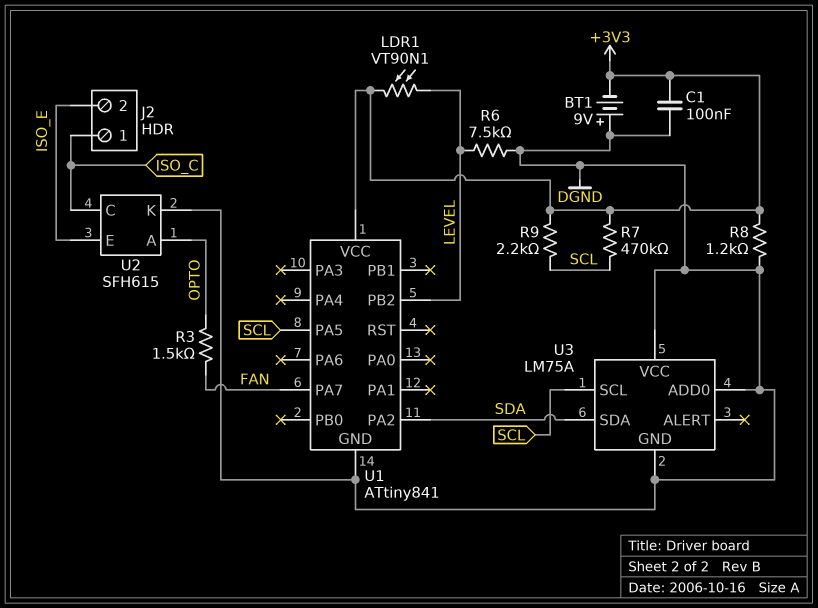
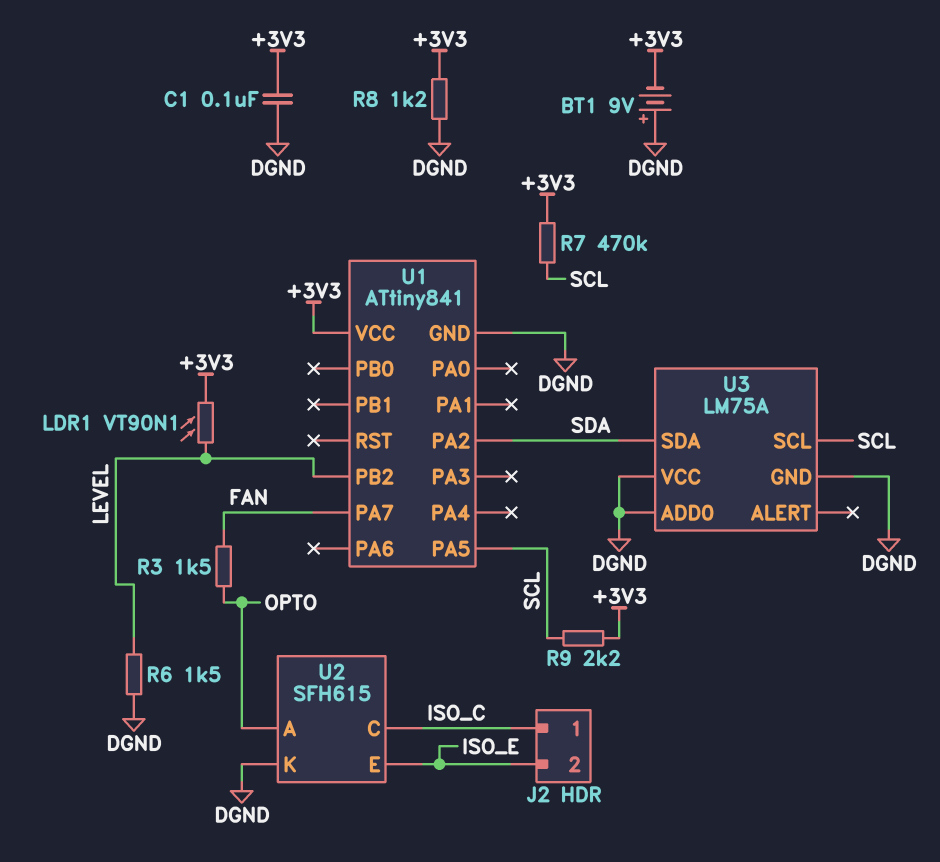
R6: 7.5k (DGND, LEVEL) -> 1.5k (DGND, LEVEL)

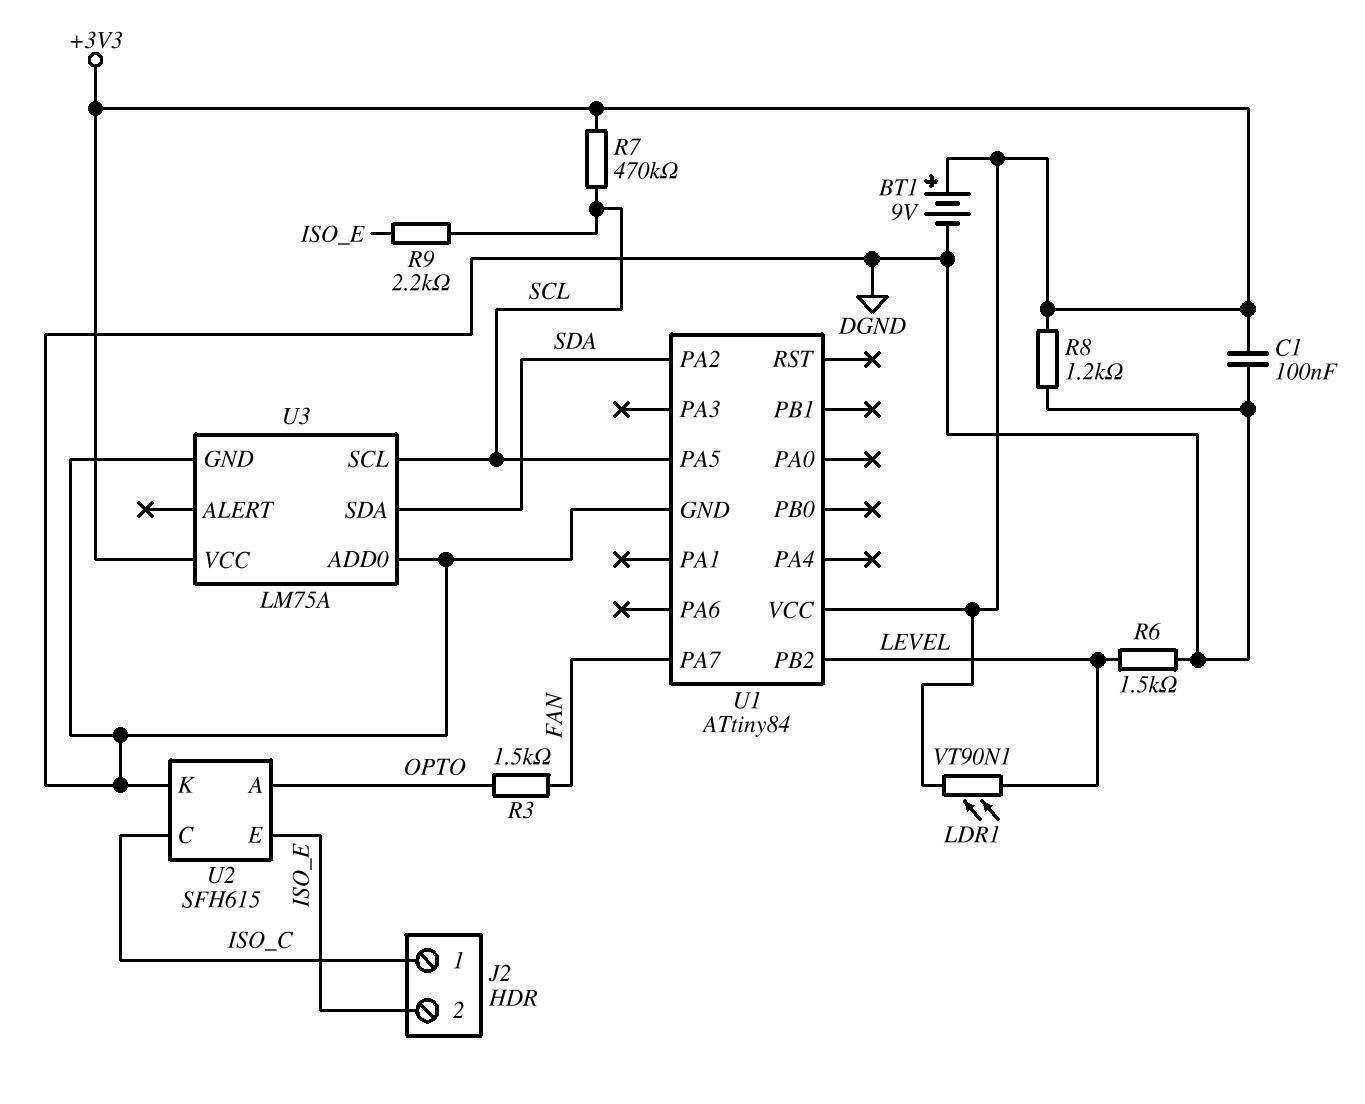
BT1: 9V (plus DGND, minus +3V3) -> 9V (plus +3V3, minus DGND)
R9: 2.2k (+3V3, SCL) -> 2.2k (ISO_E, SCL)
U1: ATtiny841 -> ATtiny84
U3 pin VCC: DGND -> +3V3

